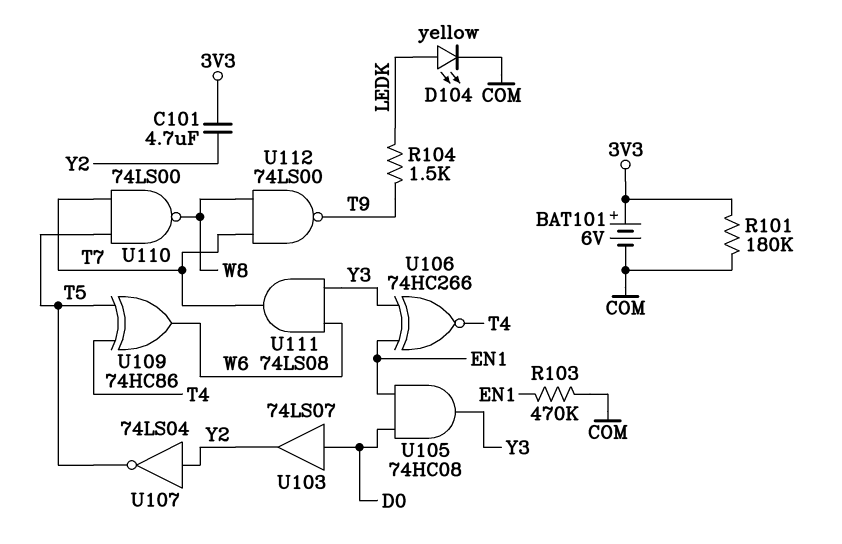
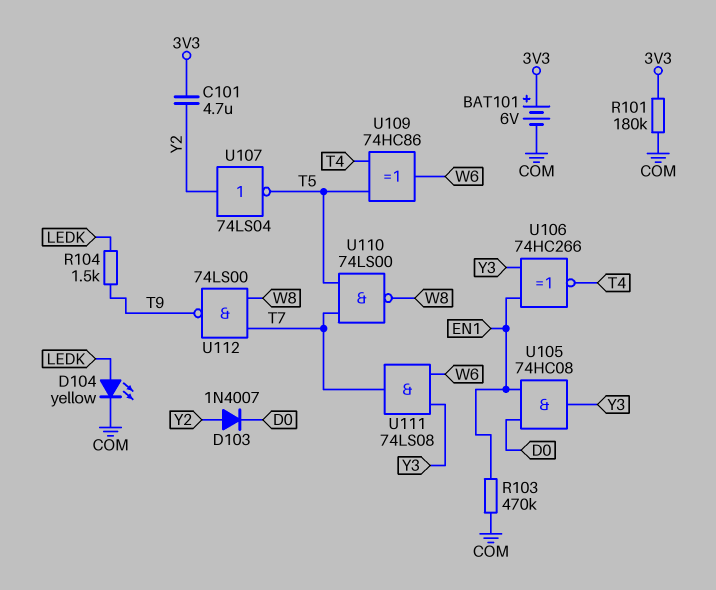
D103: none -> diode 1N4007 (A Y2, K D0)
U103: buffer 74LS07 (in D0, out Y2) -> none

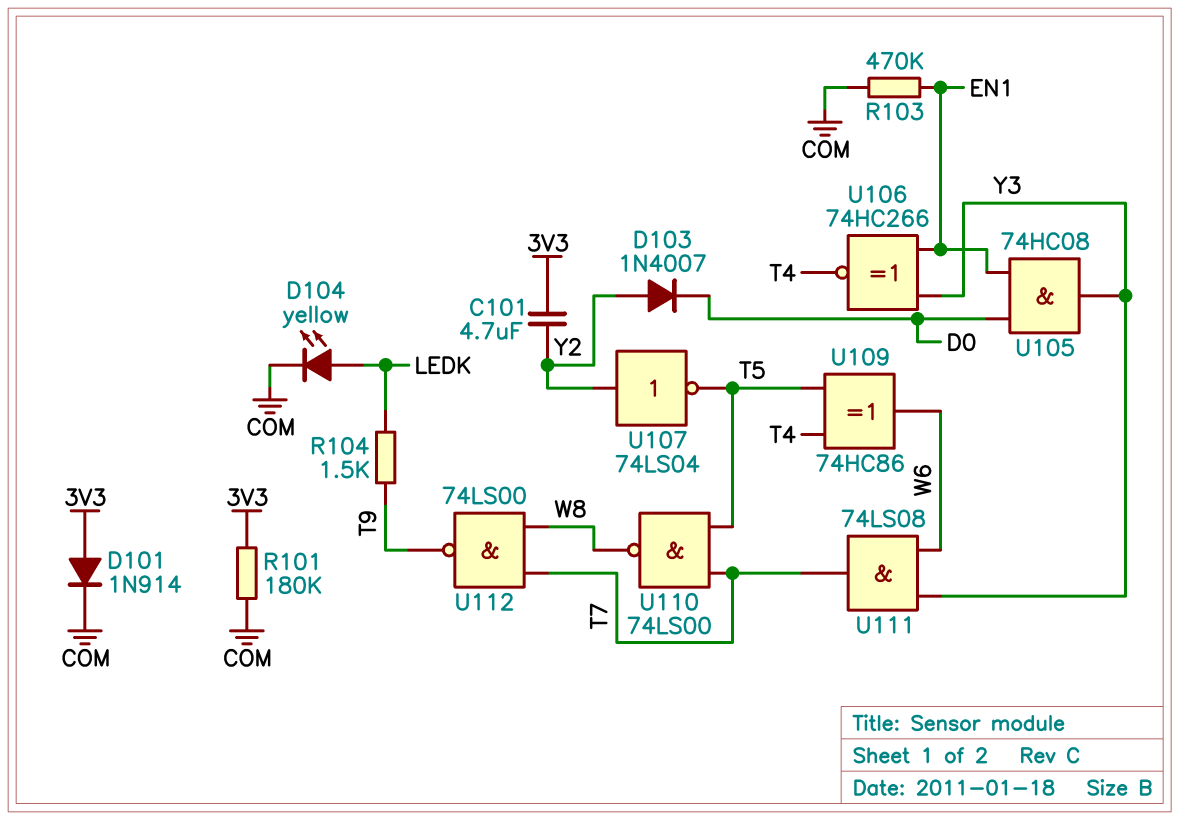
BAT101: 6V (plus 3V3, minus COM) -> none
D101: none -> diode 1N914 (A 3V3, K COM)

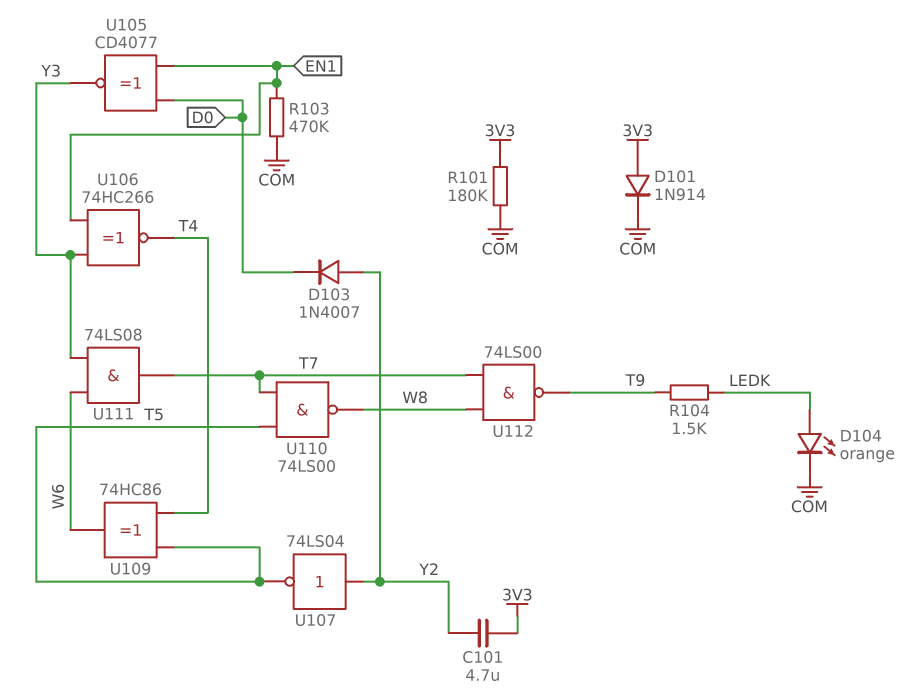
D104: LED yellow (A LEDK, K COM) -> LED orange (A LEDK, K COM)
U105: AND 74HC08 (in D0, in EN1, out Y3) -> XNOR CD4077 (in D0, in EN1, out Y3)

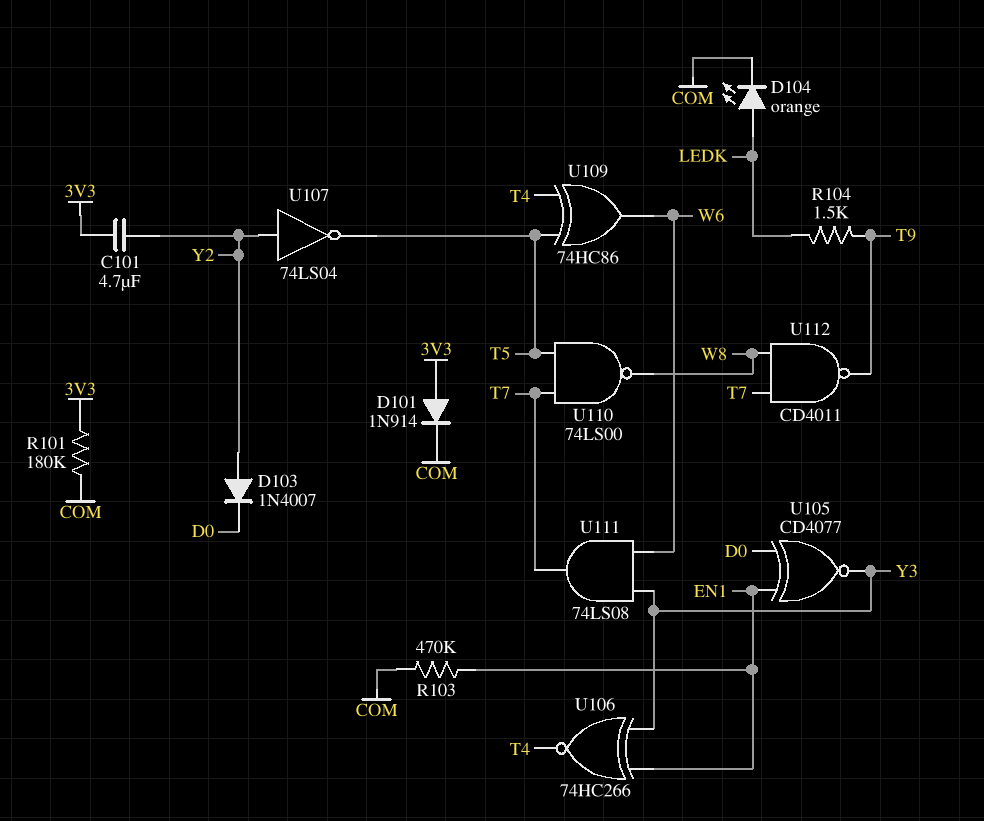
U112: NAND 74LS00 (in T7, in W8, out T9) -> NAND CD4011 (in T7, in W8, out T9)

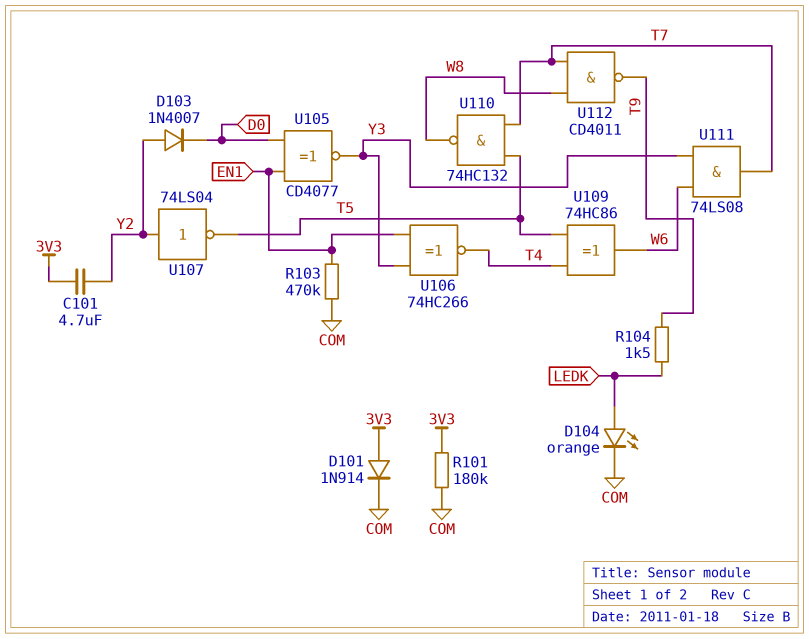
U110: NAND 74LS00 (in T5, in T7, out W8) -> NAND 74HC132 (in T5, in T7, out W8)

